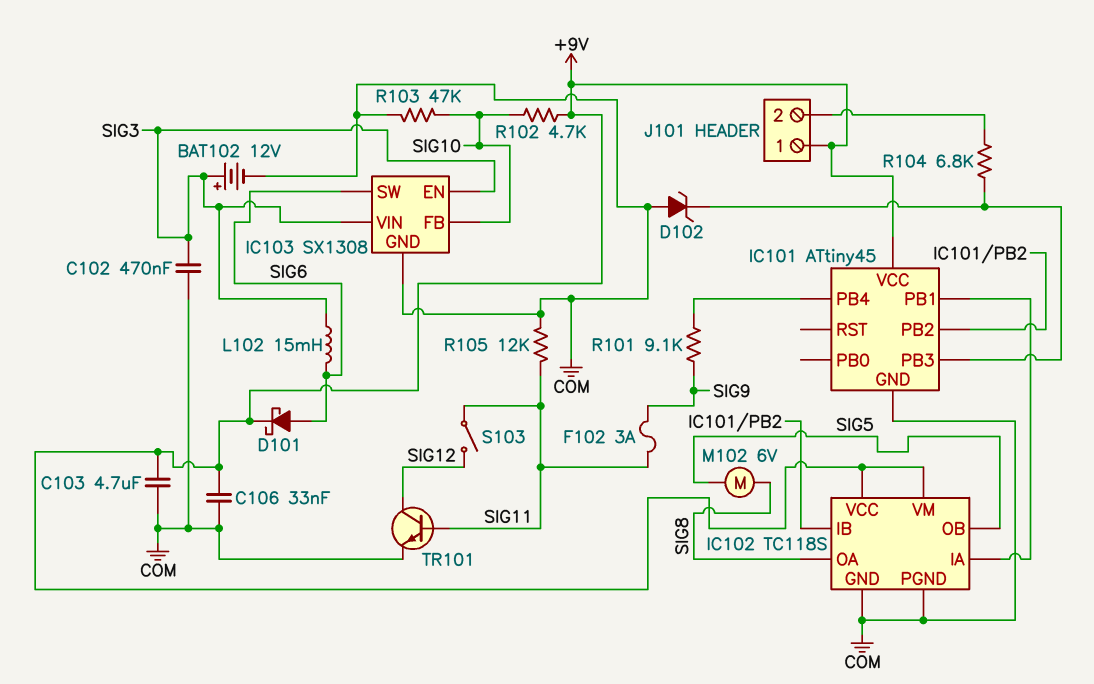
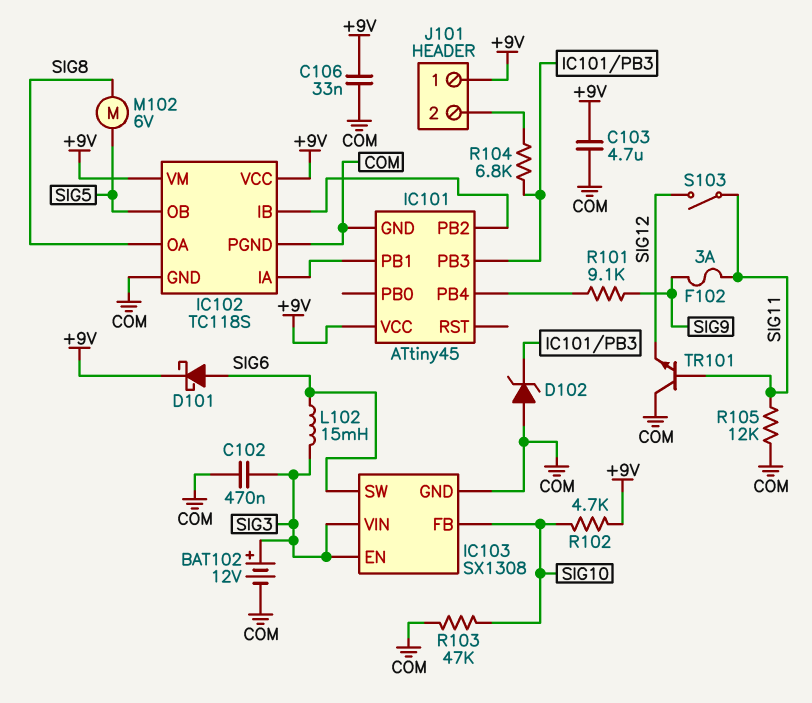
TR101: NPN (B SIG11, C SIG12, E COM) -> NPN (B SIG11, C COM, E SIG12)

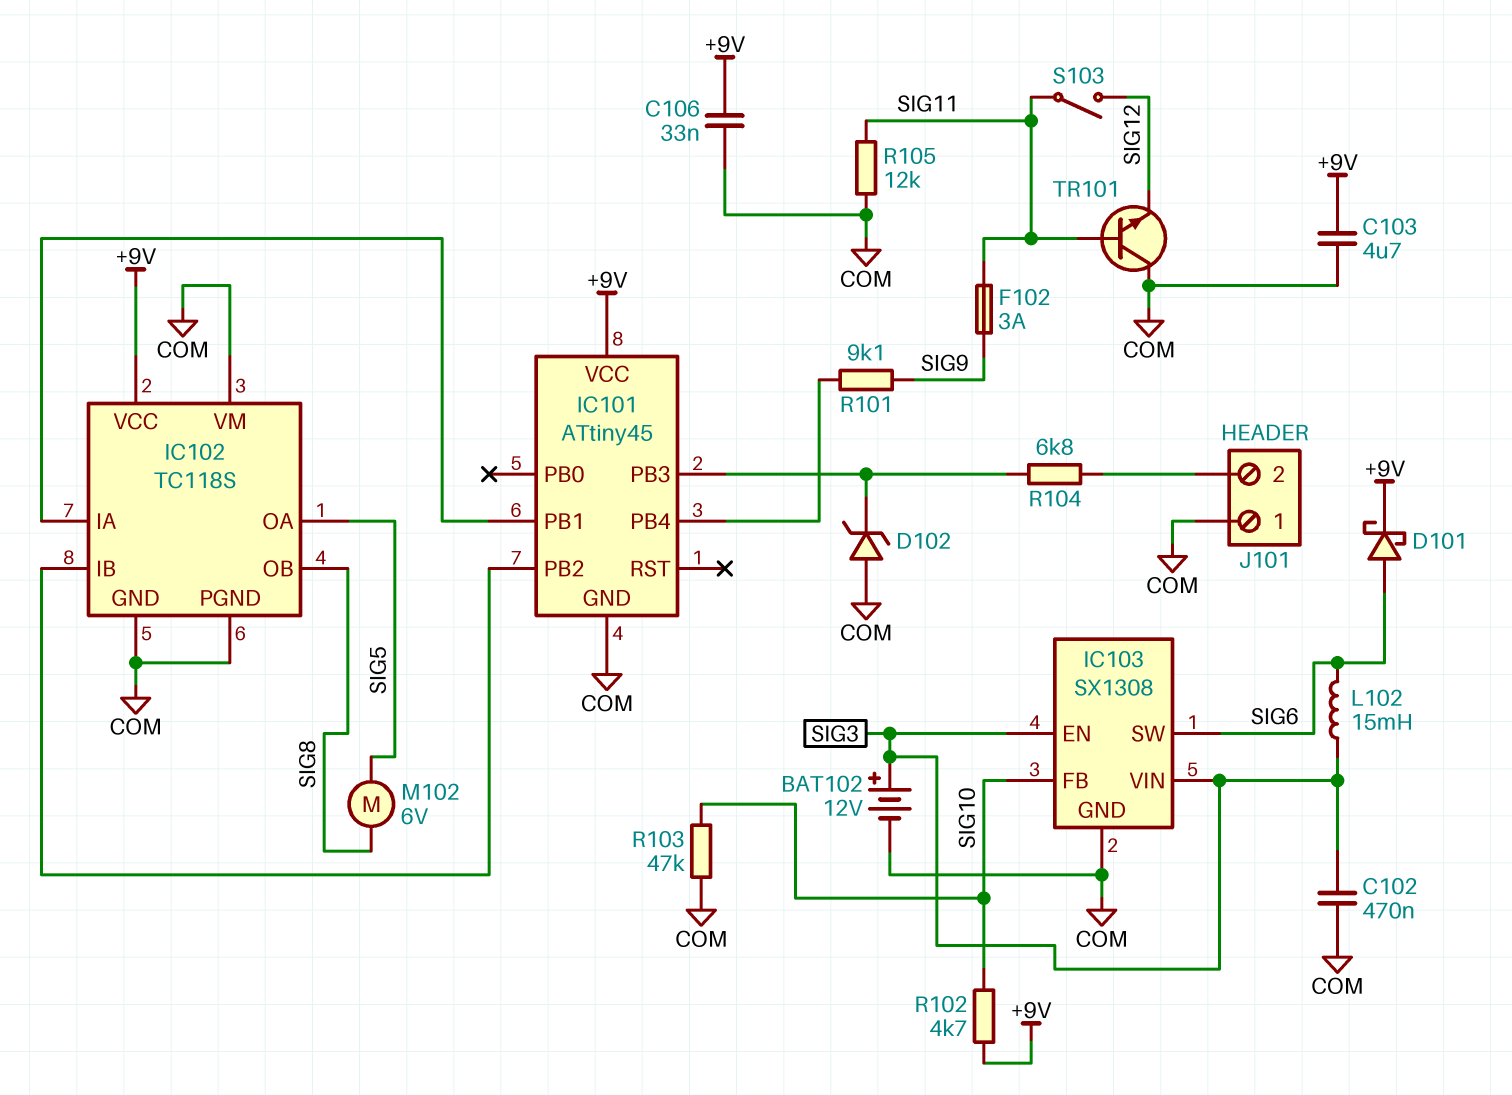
IC102 pin OA: SIG8 -> SIG5
IC102 pin OB: SIG5 -> SIG8
IC102 pin VM: +9V -> COM
J101 pin 1: +9V -> COM

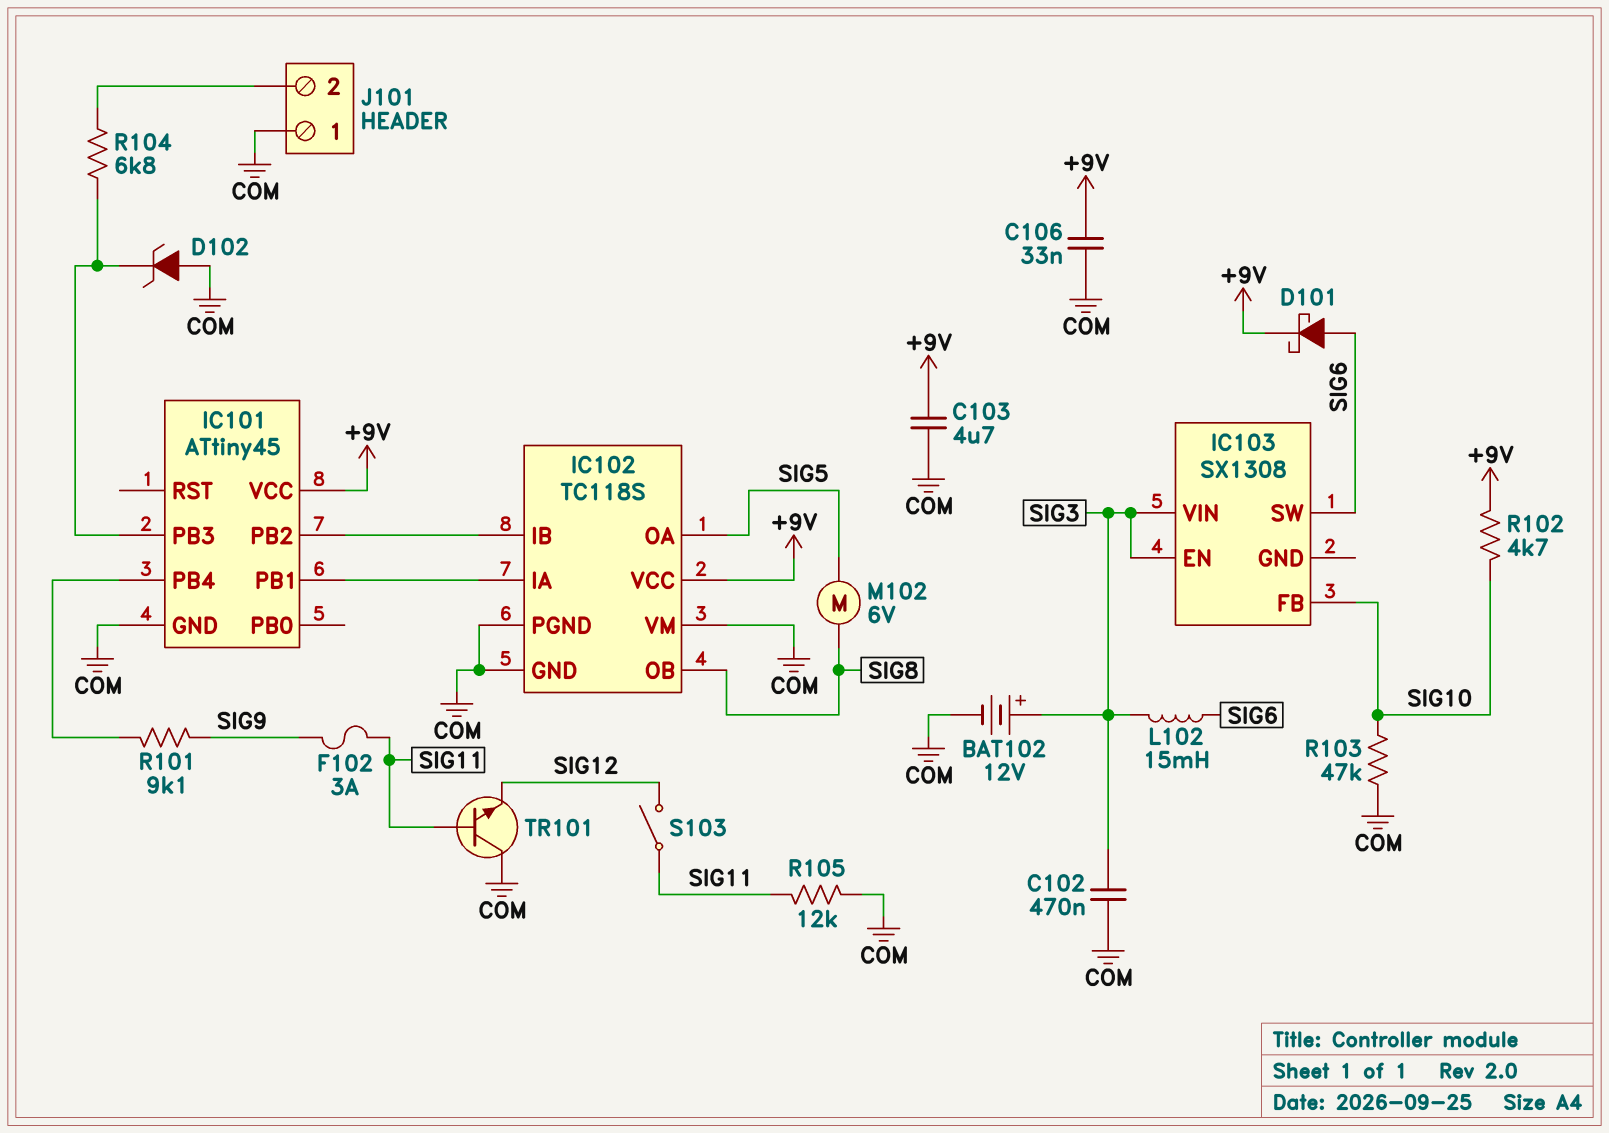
IC103 pin GND: COM -> none

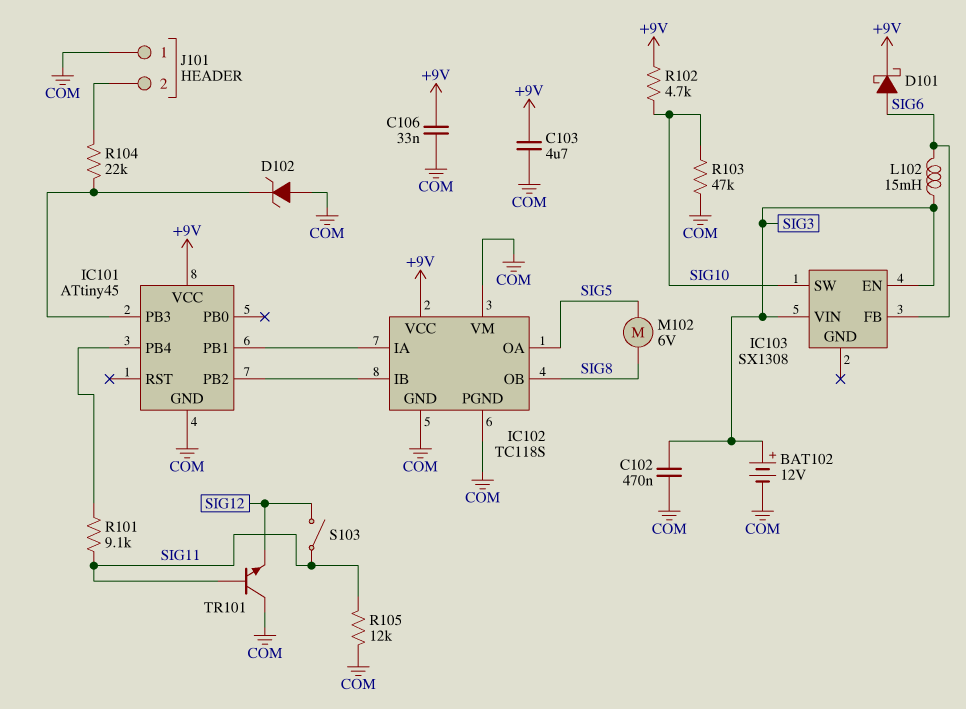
F102: 3A (SIG9, SIG11) -> none
IC103 pin FB: SIG10 -> SIG6
IC103 pin SW: SIG6 -> SIG10
R101: 9.1k (IC101/PB4, SIG9) -> 9.1k (IC101/PB4, SIG11)
R104: 6.8k (IC101/PB3, J101/2) -> 22k (IC101/PB3, J101/2)

